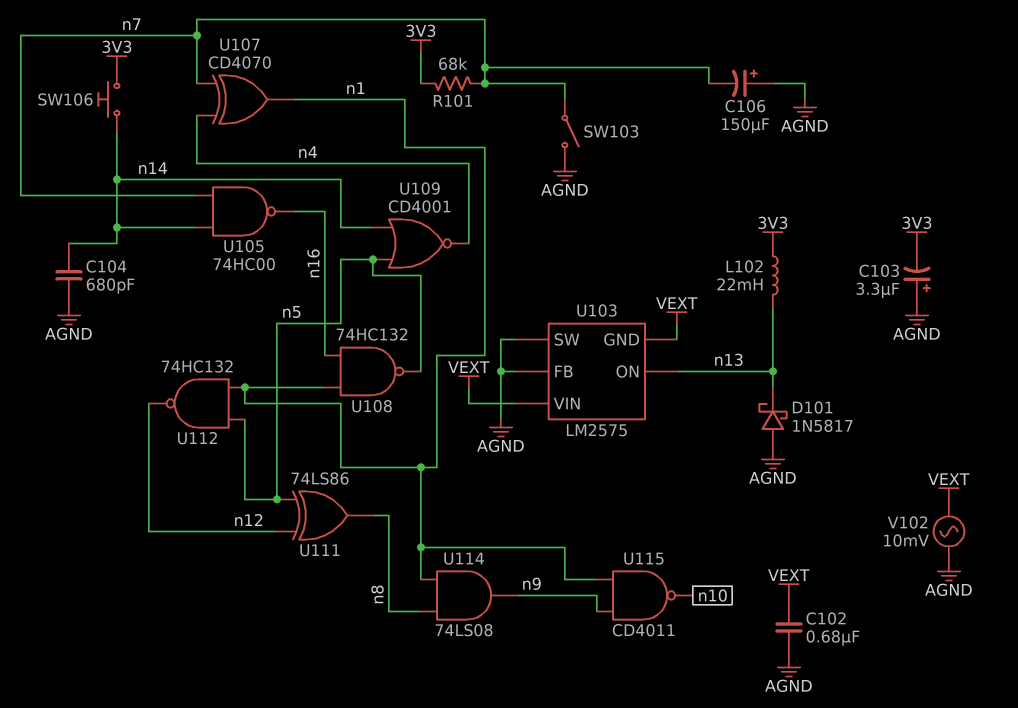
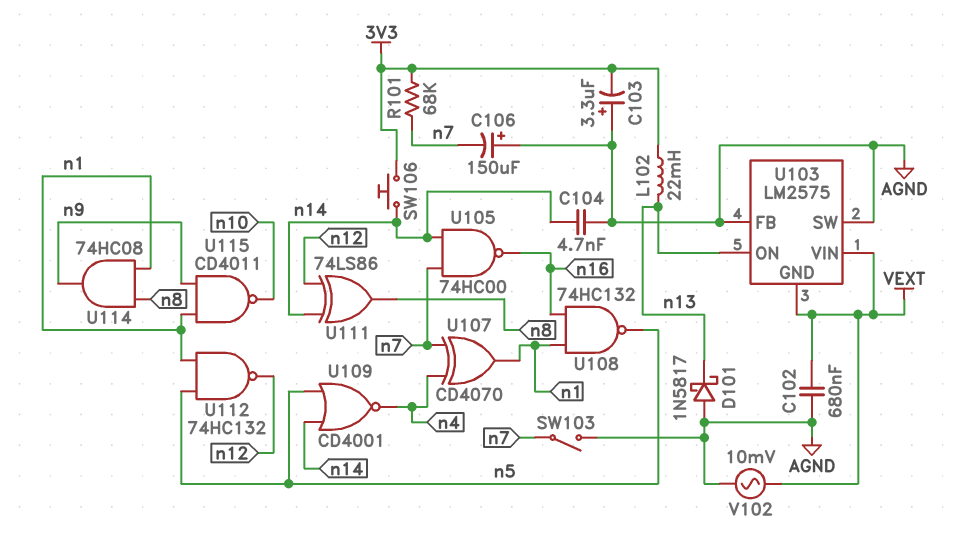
C104: 680pF (AGND, n14) -> 4.7nF (AGND, n14)
U111: XOR 74LS86 (in n5, in n12, out n8) -> XOR 74LS86 (in n12, in n14, out n8)
U114: AND 74LS08 (in n1, in n8, out n9) -> AND 74HC08 (in n1, in n8, out n9)

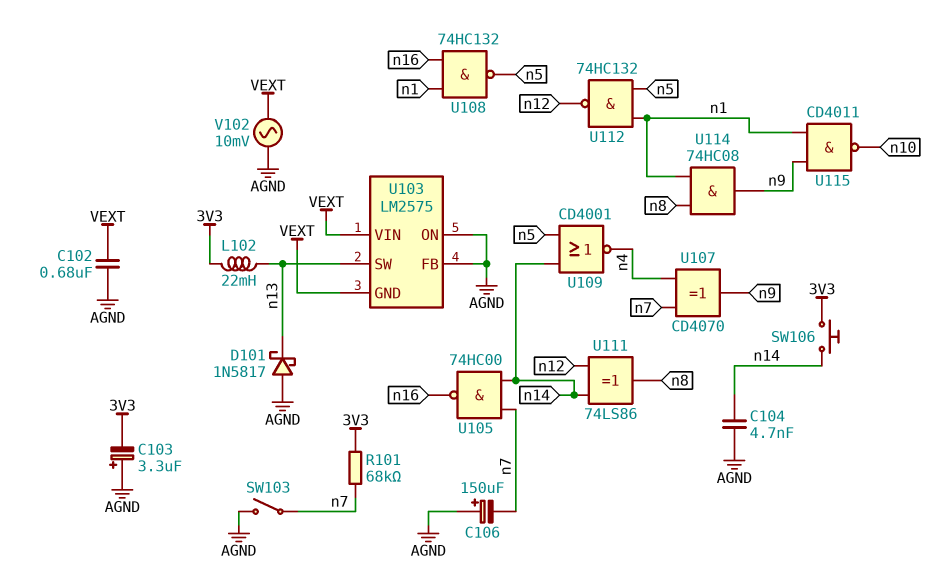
U103 pin ON: n13 -> AGND
U103 pin SW: AGND -> n13
U107: XOR CD4070 (in n4, in n7, out n1) -> XOR CD4070 (in n4, in n7, out n9)

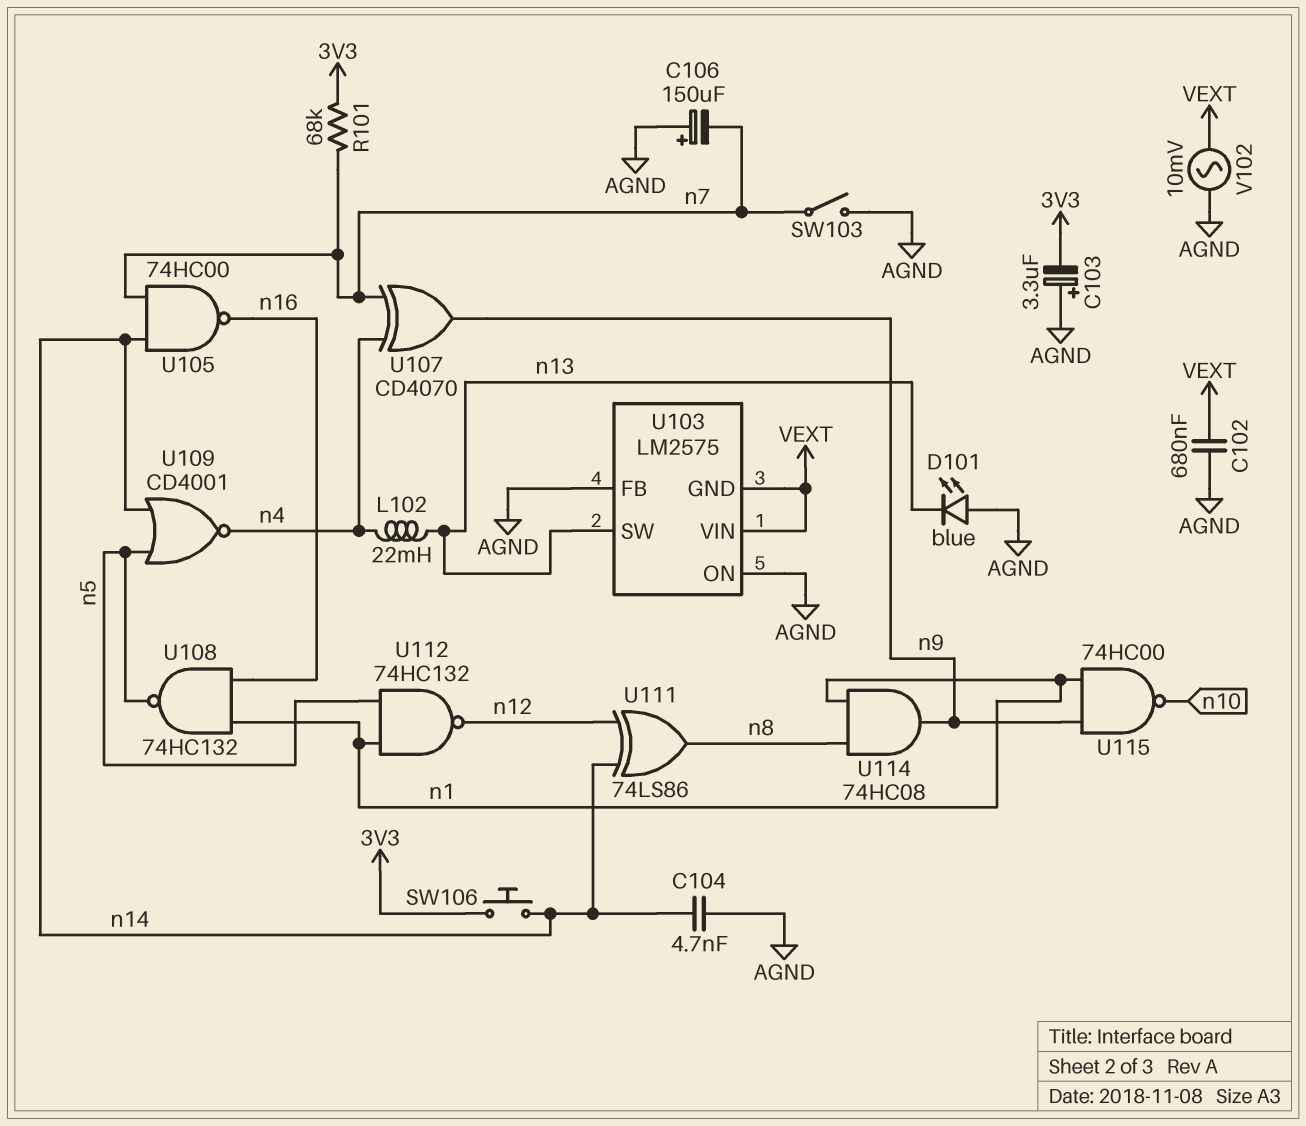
D101: schottky 1N5817 (A AGND, K n13) -> LED blue (A AGND, K n13)
L102: 22mH (3V3, n13) -> 22mH (n4, n13)
U115: NAND CD4011 (in n1, in n9, out n10) -> NAND 74HC00 (in n1, in n9, out n10)

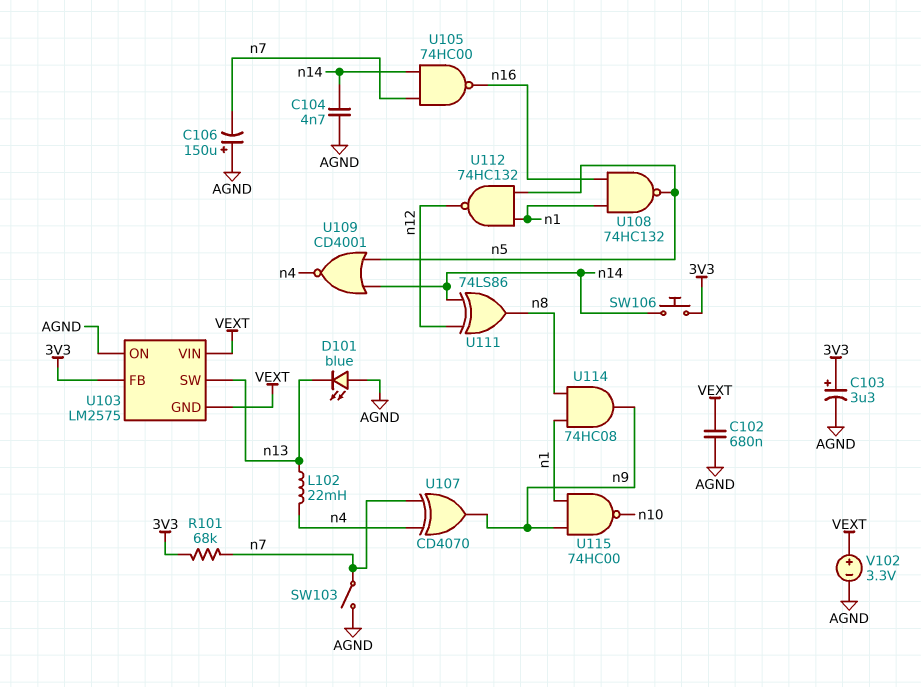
C103: 3.3uF (plus AGND, minus 3V3) -> 3.3uF (plus 3V3, minus AGND)
U103 pin FB: AGND -> 3V3
V102: AC 10mV (AGND, VEXT) -> 3.3V (plus VEXT, minus AGND)

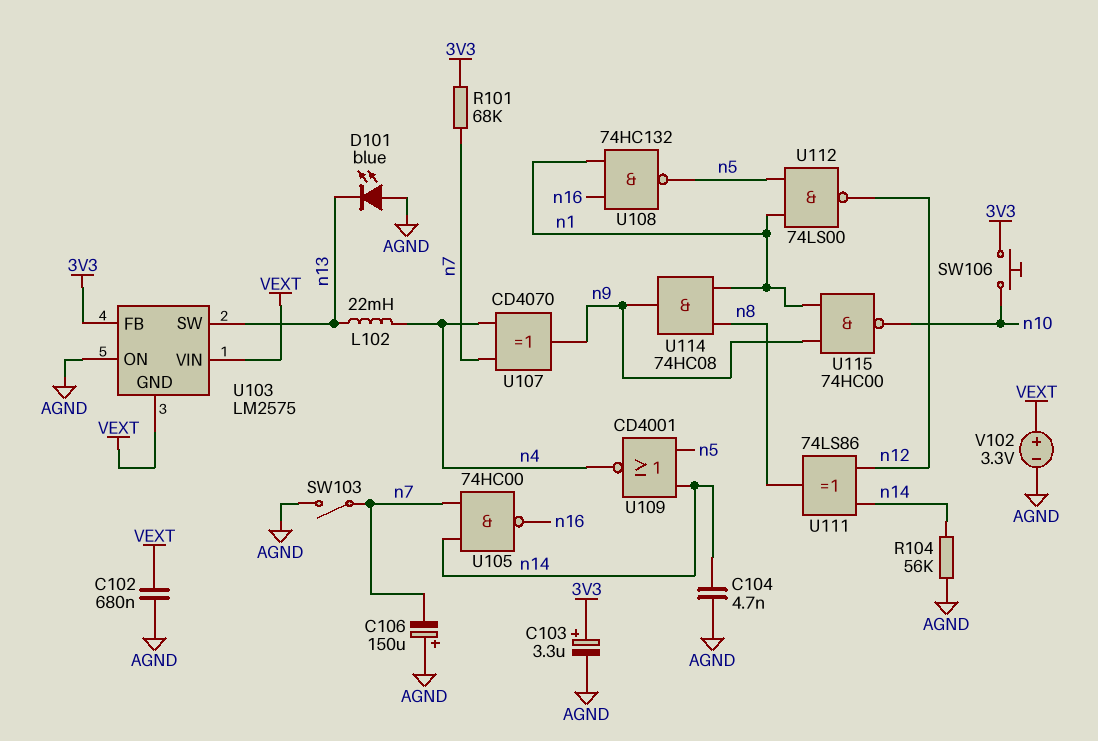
R104: none -> 56k (AGND, n14)
SW106: button (3V3, n14) -> button (3V3, n10)
U112: NAND 74HC132 (in n1, in n5, out n12) -> NAND 74LS00 (in n1, in n5, out n12)

